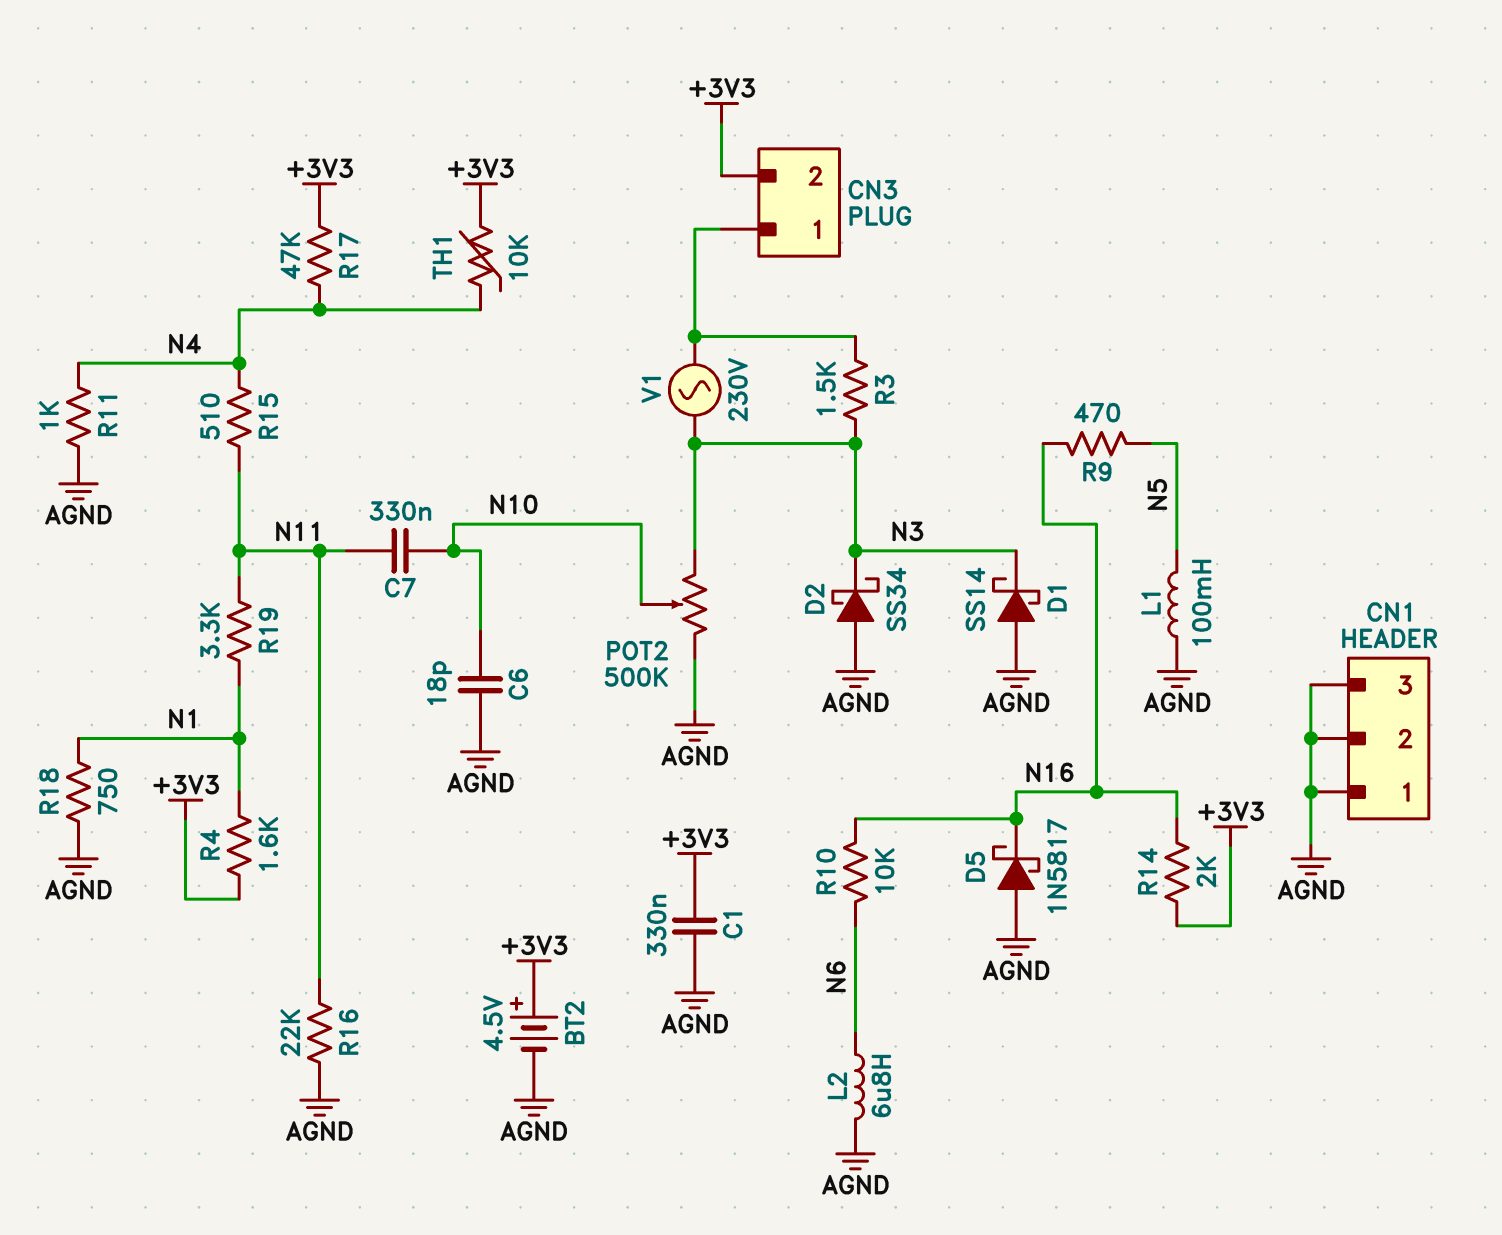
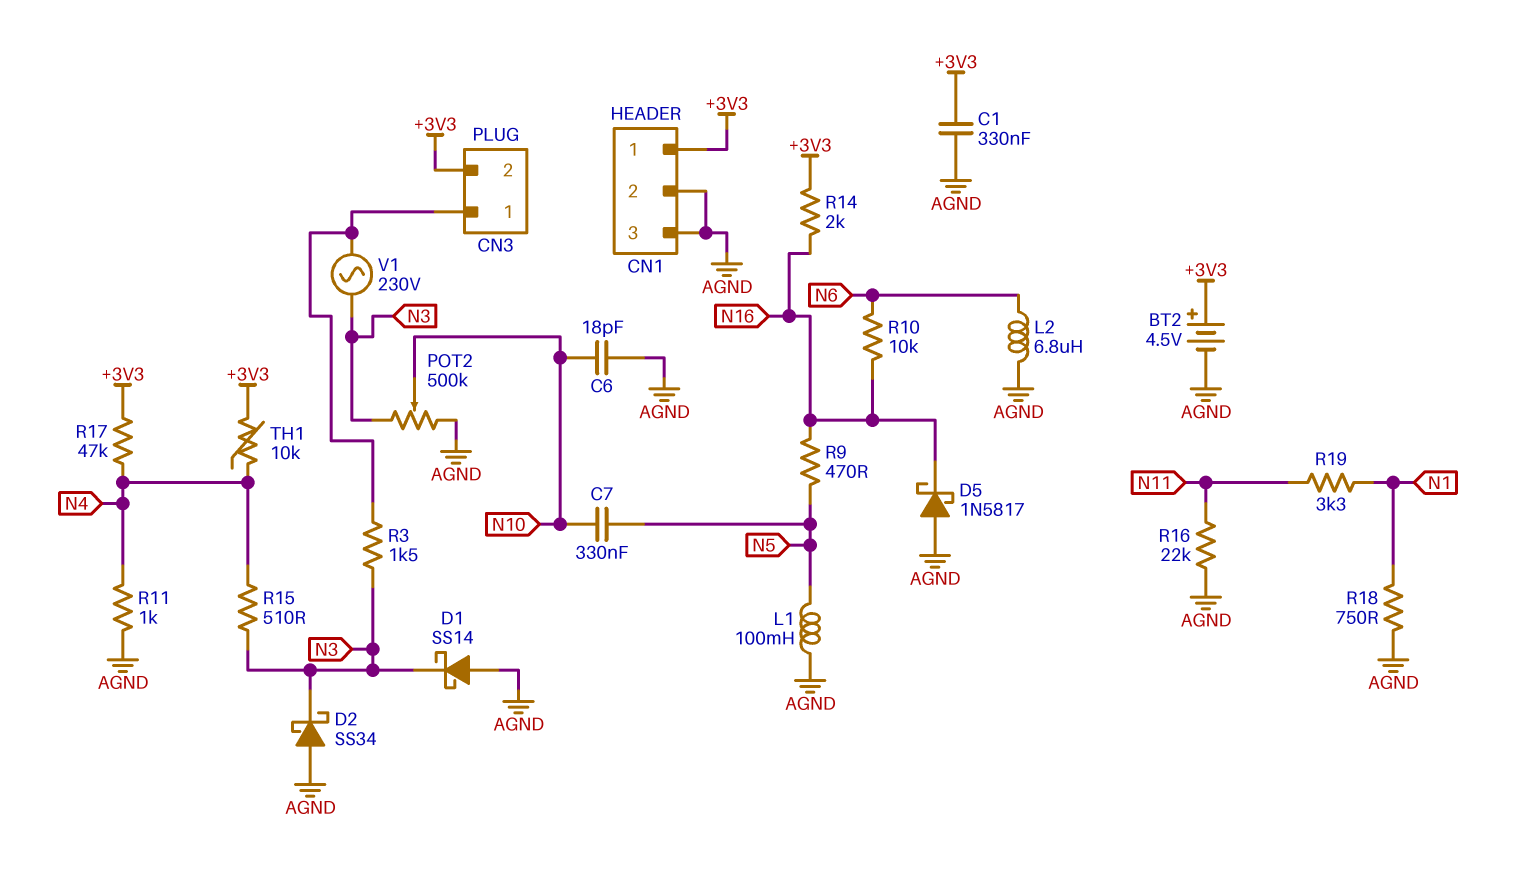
C7: 330nF (N10, N11) -> 330nF (N5, N10)
CN1 pin 1: AGND -> +3V3
R4: 1.6k (+3V3, N1) -> none
R15: 510 (N4, N11) -> 510 (N3, N4)

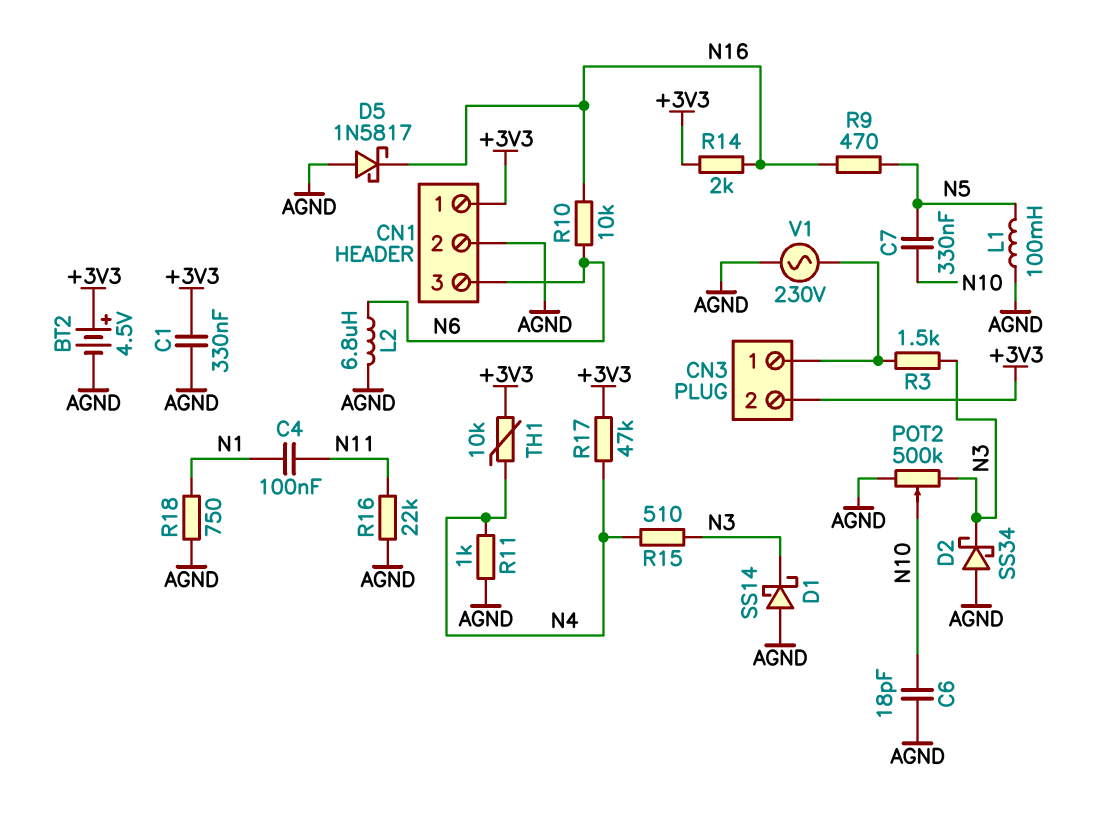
C4: none -> 100nF (N1, N11)
CN1 pin 3: AGND -> N6
R19: 3.3k (N1, N11) -> none
V1: AC 230V (CN3/1, N3) -> AC 230V (AGND, CN3/1)

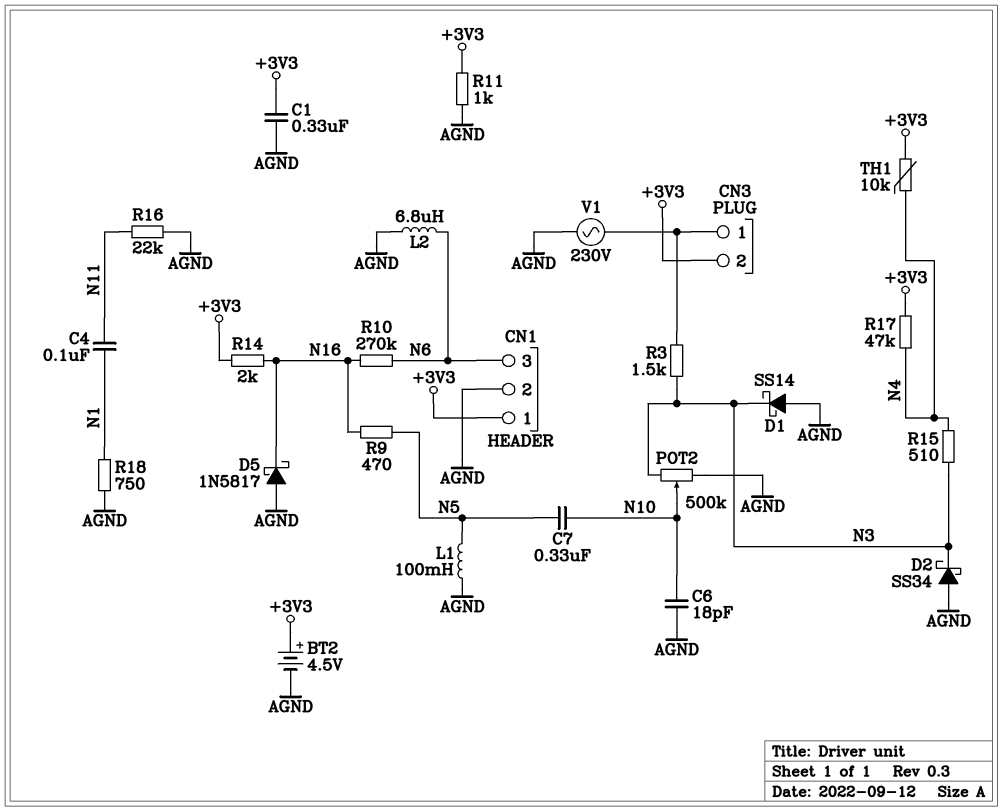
R10: 10k (N6, N16) -> 270k (N6, N16)
R11: 1k (AGND, N4) -> 1k (+3V3, AGND)

